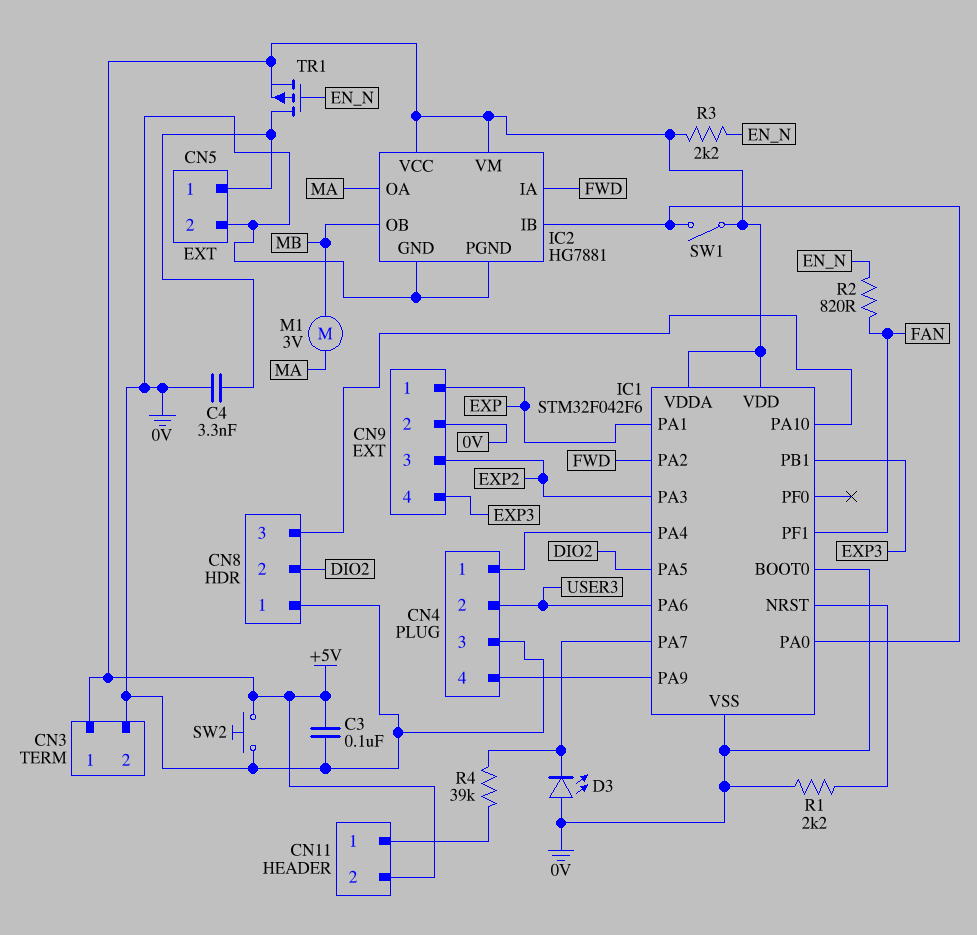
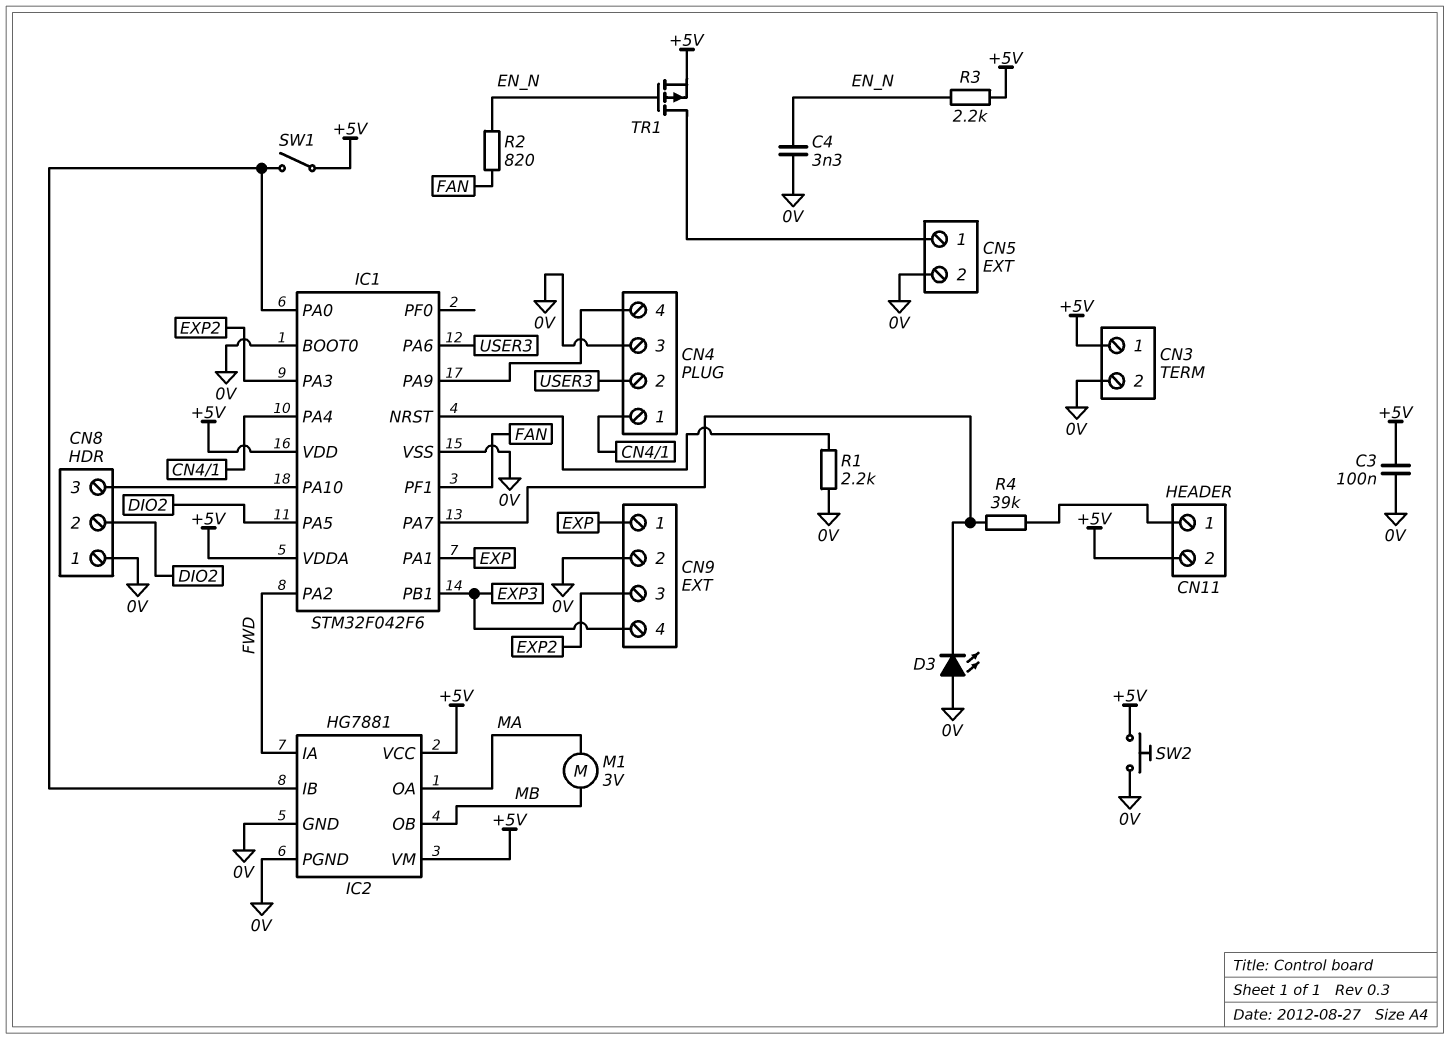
C4: 3.3nF (0V, CN5/1) -> 3.3nF (0V, EN_N)

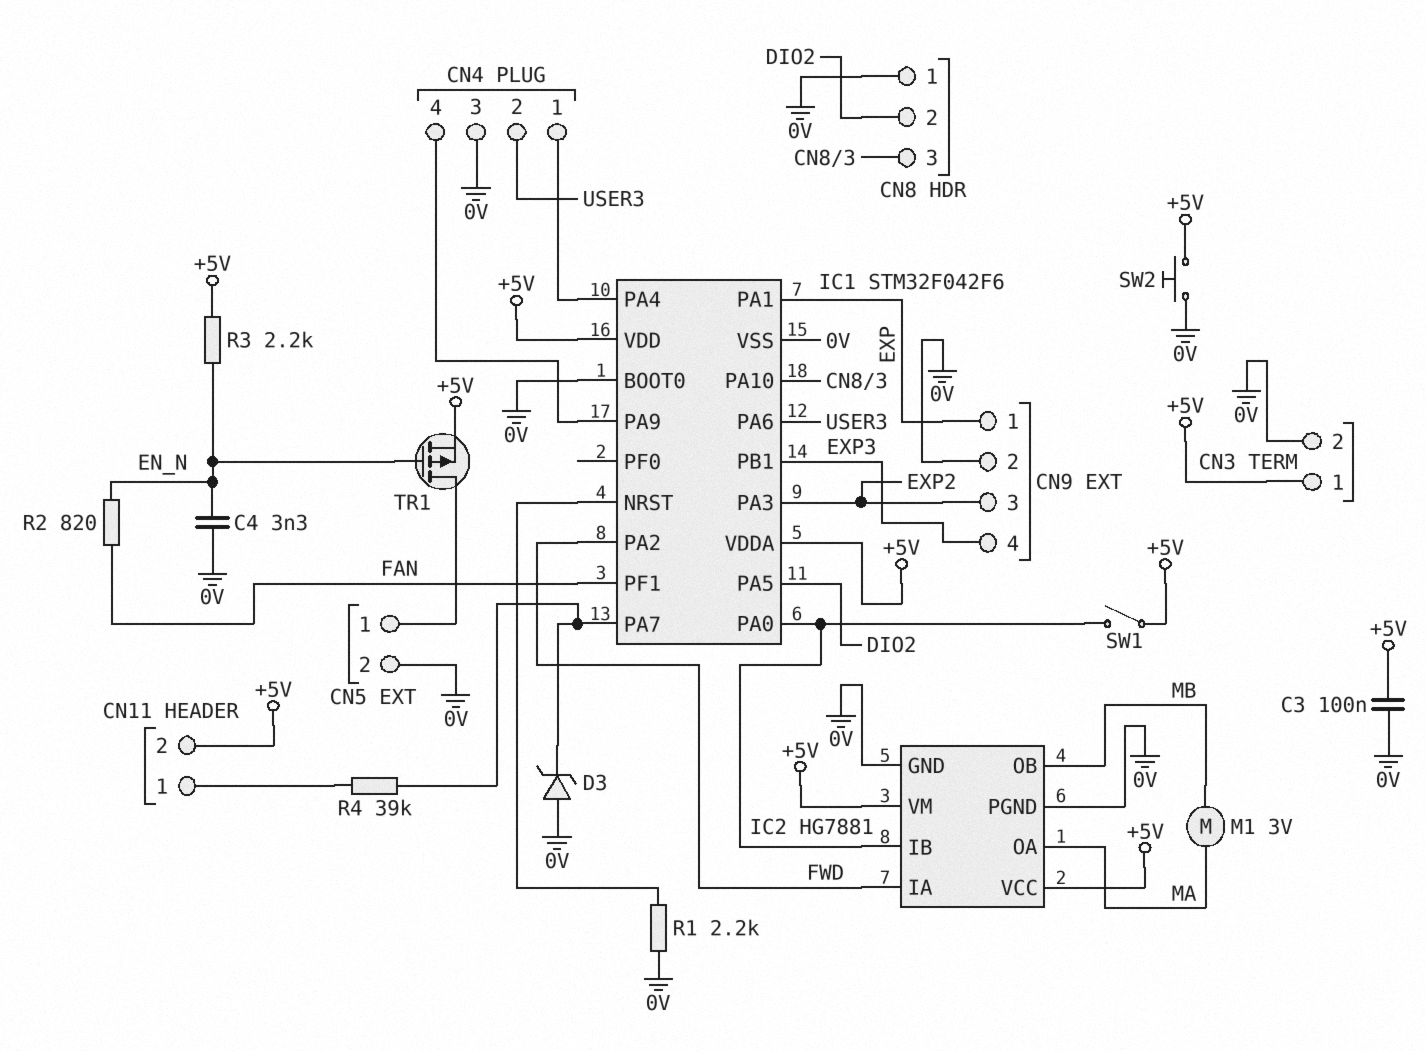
D3: LED (A 0V, K IC1/PA7) -> zener (A 0V, K IC1/PA7)

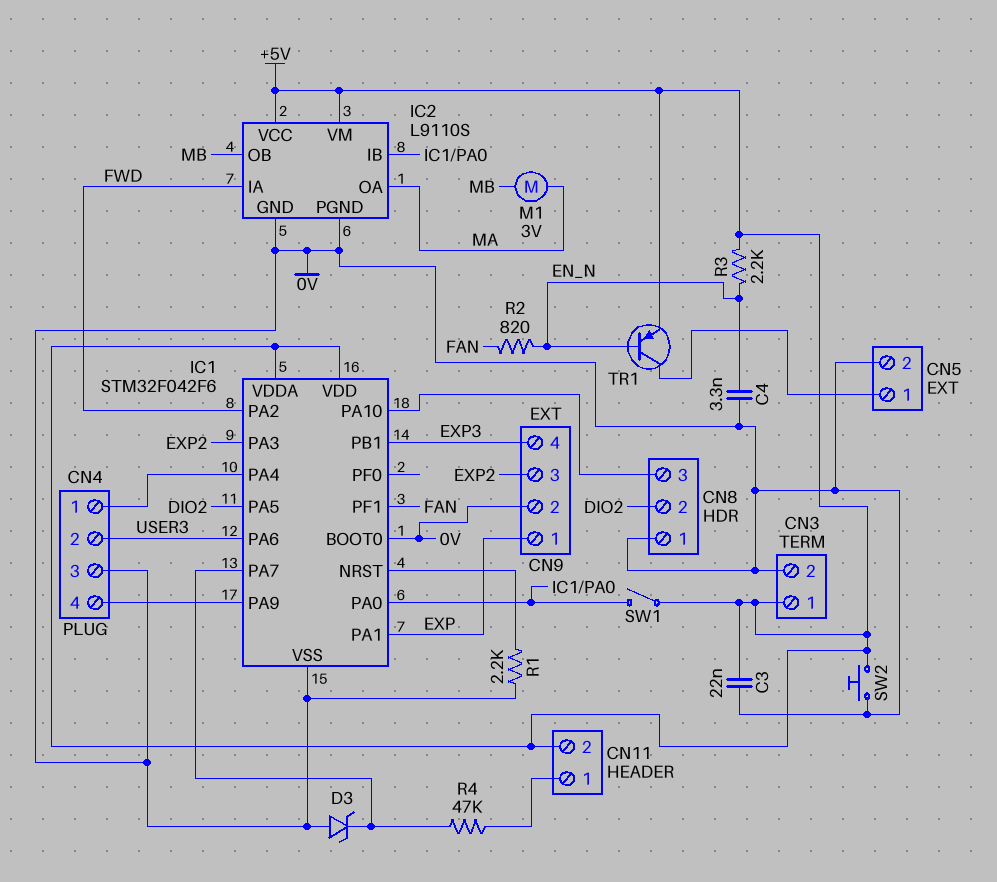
C3: 100nF (+5V, 0V) -> 22nF (+5V, 0V)
IC2: HG7881 -> L9110S
R4: 39k (CN11/1, IC1/PA7) -> 47k (CN11/1, IC1/PA7)
TR1: PMOS (G EN_N, D CN5/1, S +5V) -> PNP (B EN_N, C CN5/1, E +5V)

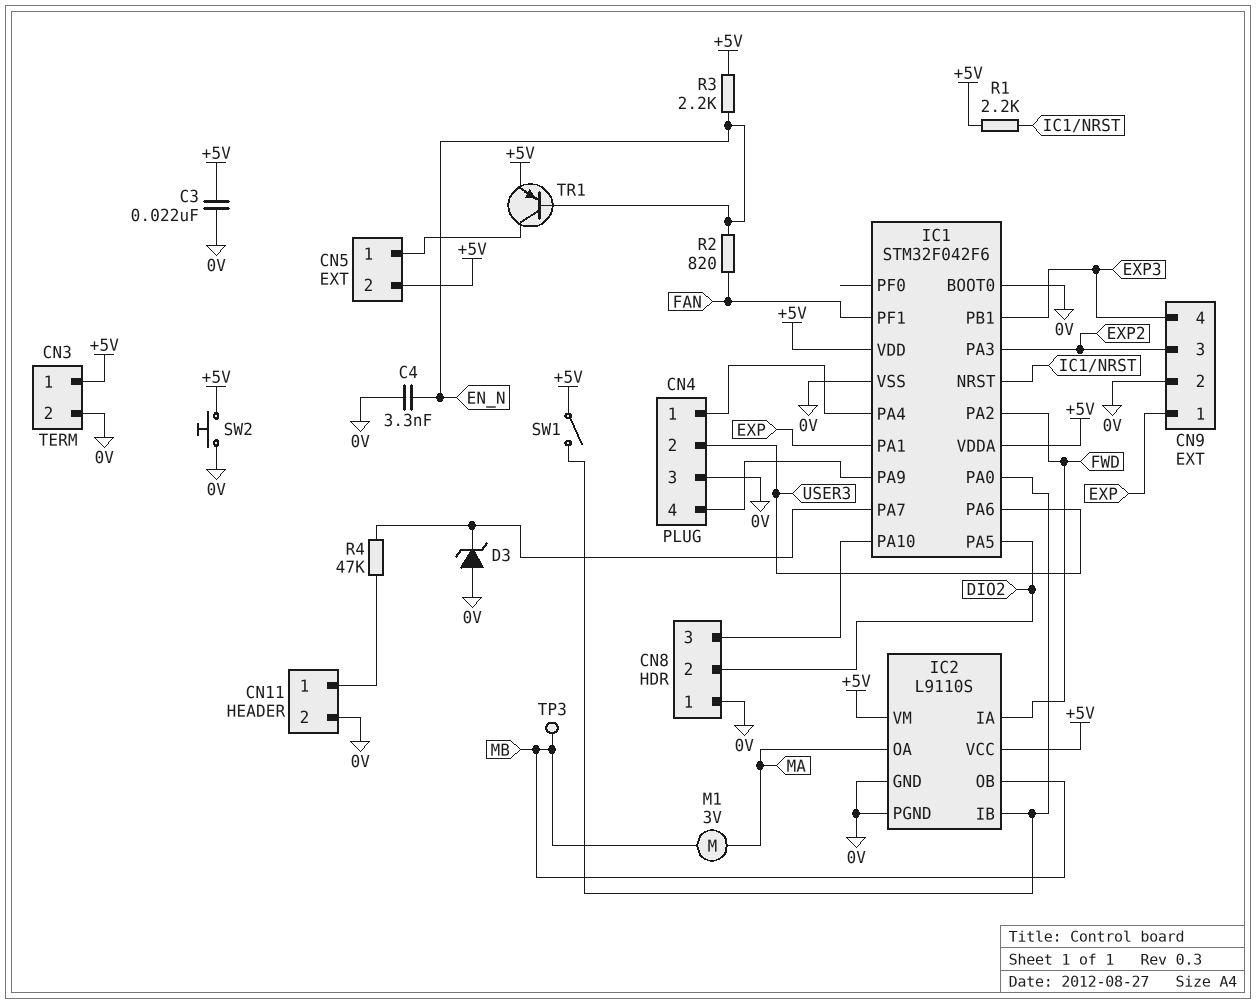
CN5 pin 2: 0V -> +5V
CN11 pin 2: +5V -> 0V
R1: 2.2k (0V, IC1/NRST) -> 2.2k (+5V, IC1/NRST)
TP3: none -> test point (MB)

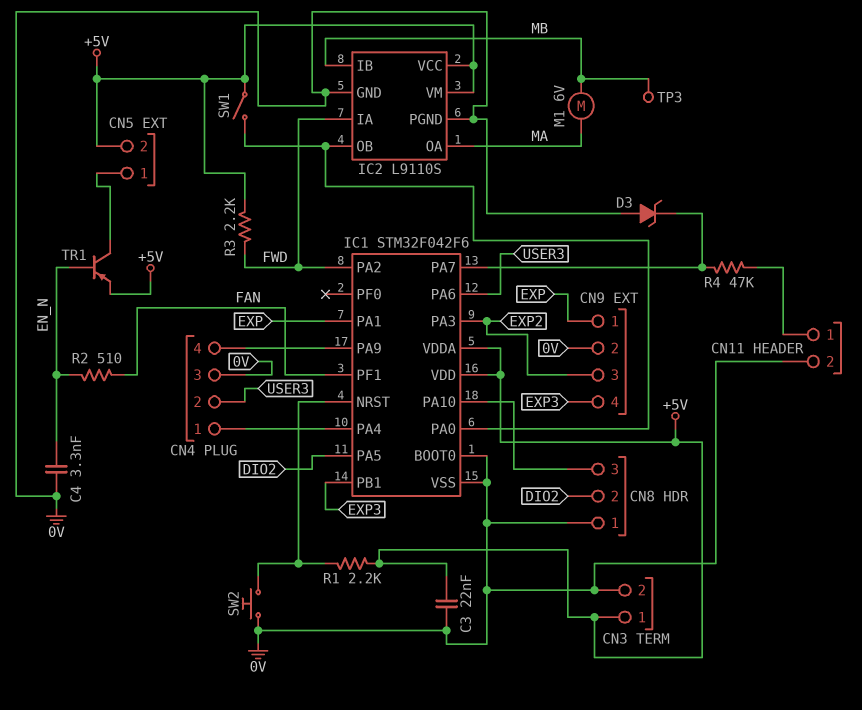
IC2 pin IB: IC1/PA0 -> MB
IC2 pin OB: MB -> IC1/PA0
M1: motor 3V (MA, MB) -> motor 6V (MA, MB)
R2: 820 (EN_N, FAN) -> 510 (EN_N, FAN)
R3: 2.2k (+5V, EN_N) -> 2.2k (+5V, FWD)
SW2: button (+5V, 0V) -> button (0V, IC1/NRST)

